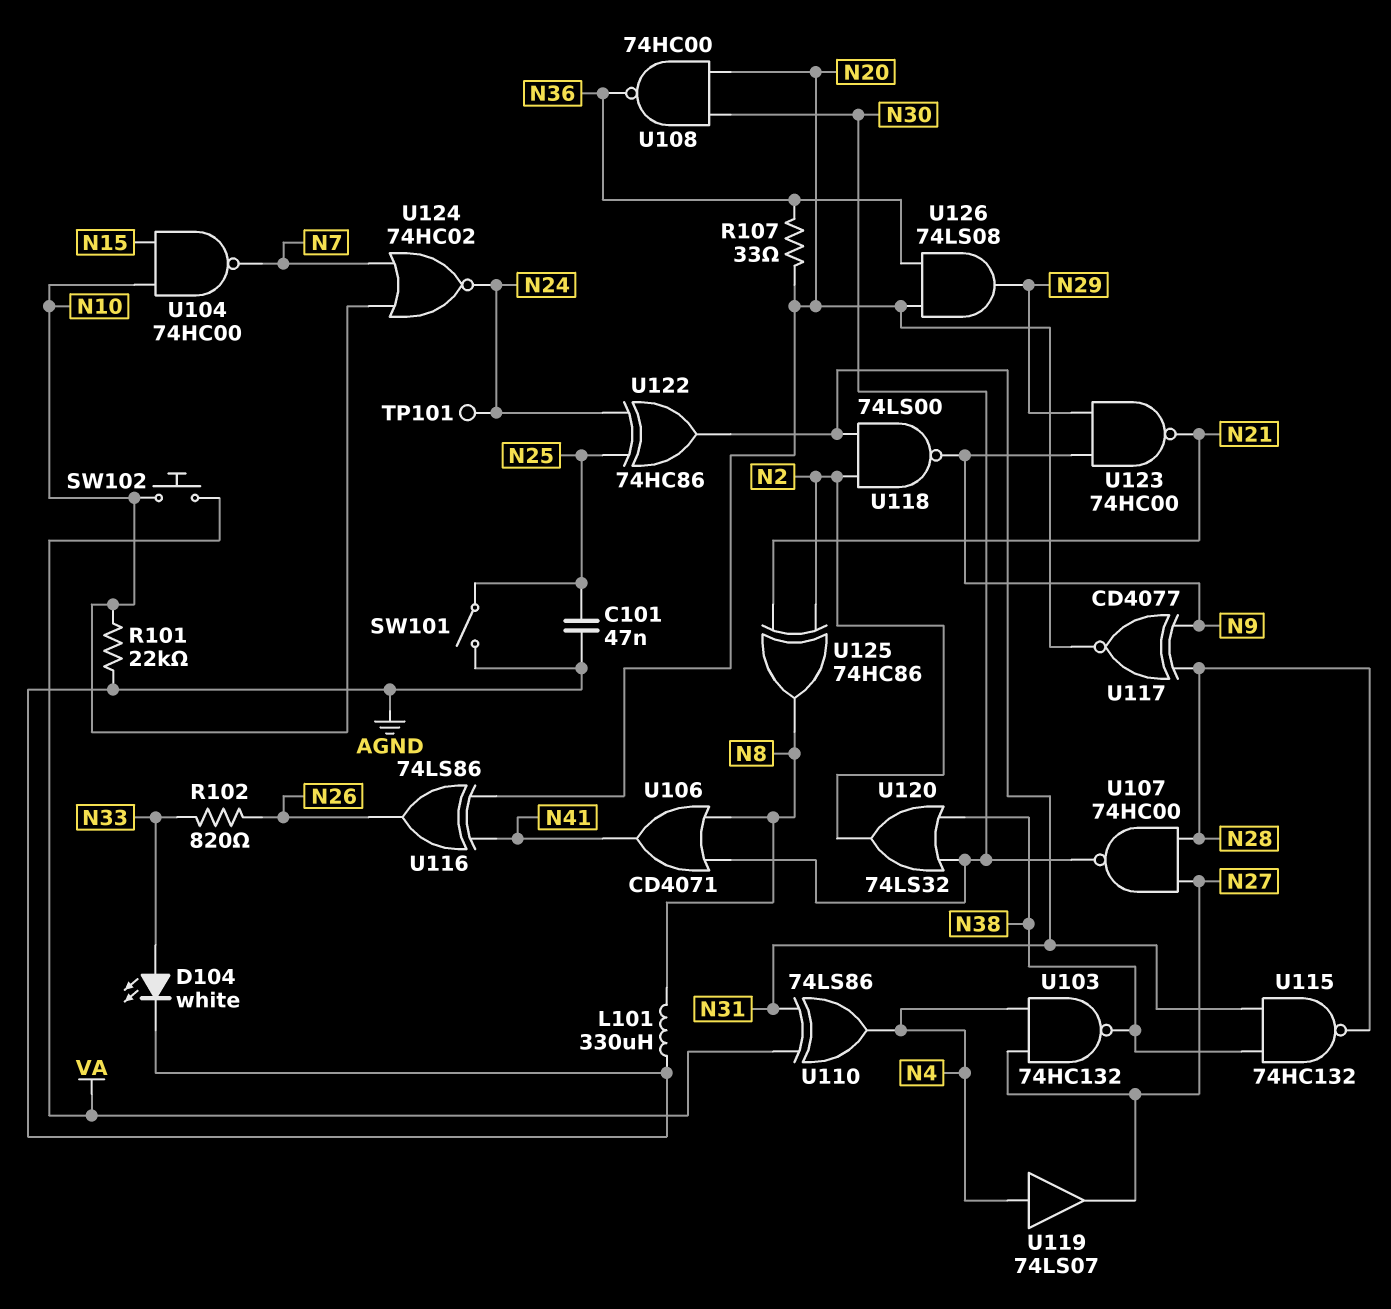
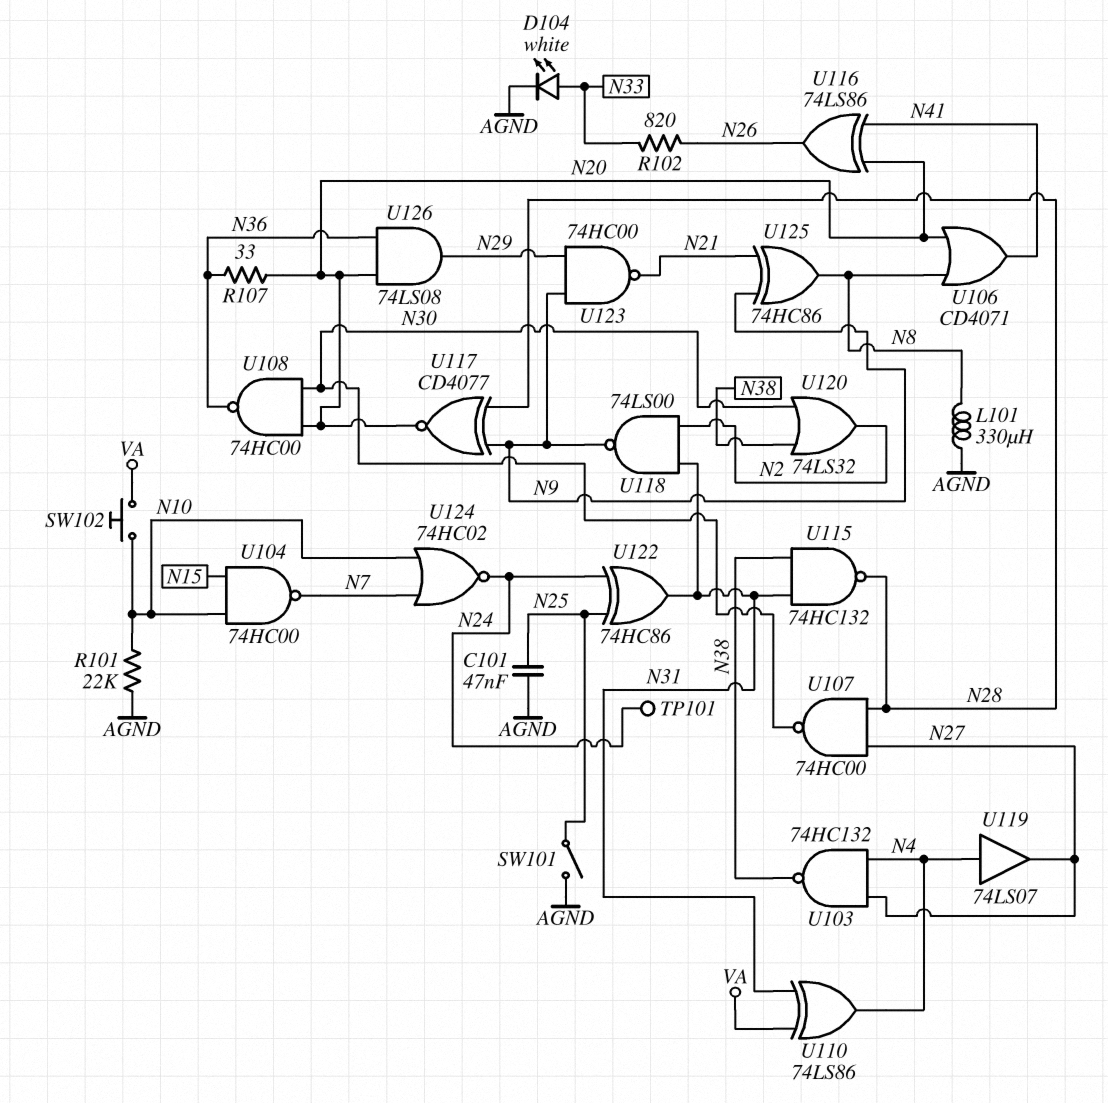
U106: OR CD4071 (in N8, in N30, out N41) -> OR CD4071 (in N8, in N20, out N41)
U125: XOR 74HC86 (in N2, in N21, out N8) -> XOR 74HC86 (in N9, in N21, out N8)

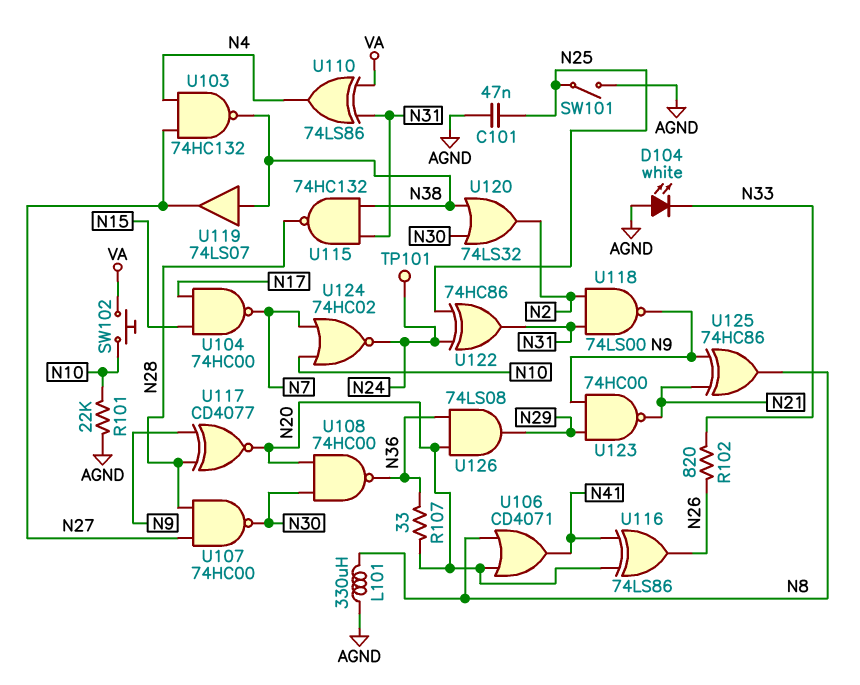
D104: LED white (A N33, K AGND) -> LED white (A AGND, K N33)
U104: NAND 74HC00 (in N10, in N15, out N7) -> NAND 74HC00 (in N15, in N17, out N7)
U119: buffer 74LS07 (in N4, out N27) -> buffer 74LS07 (in N38, out N27)

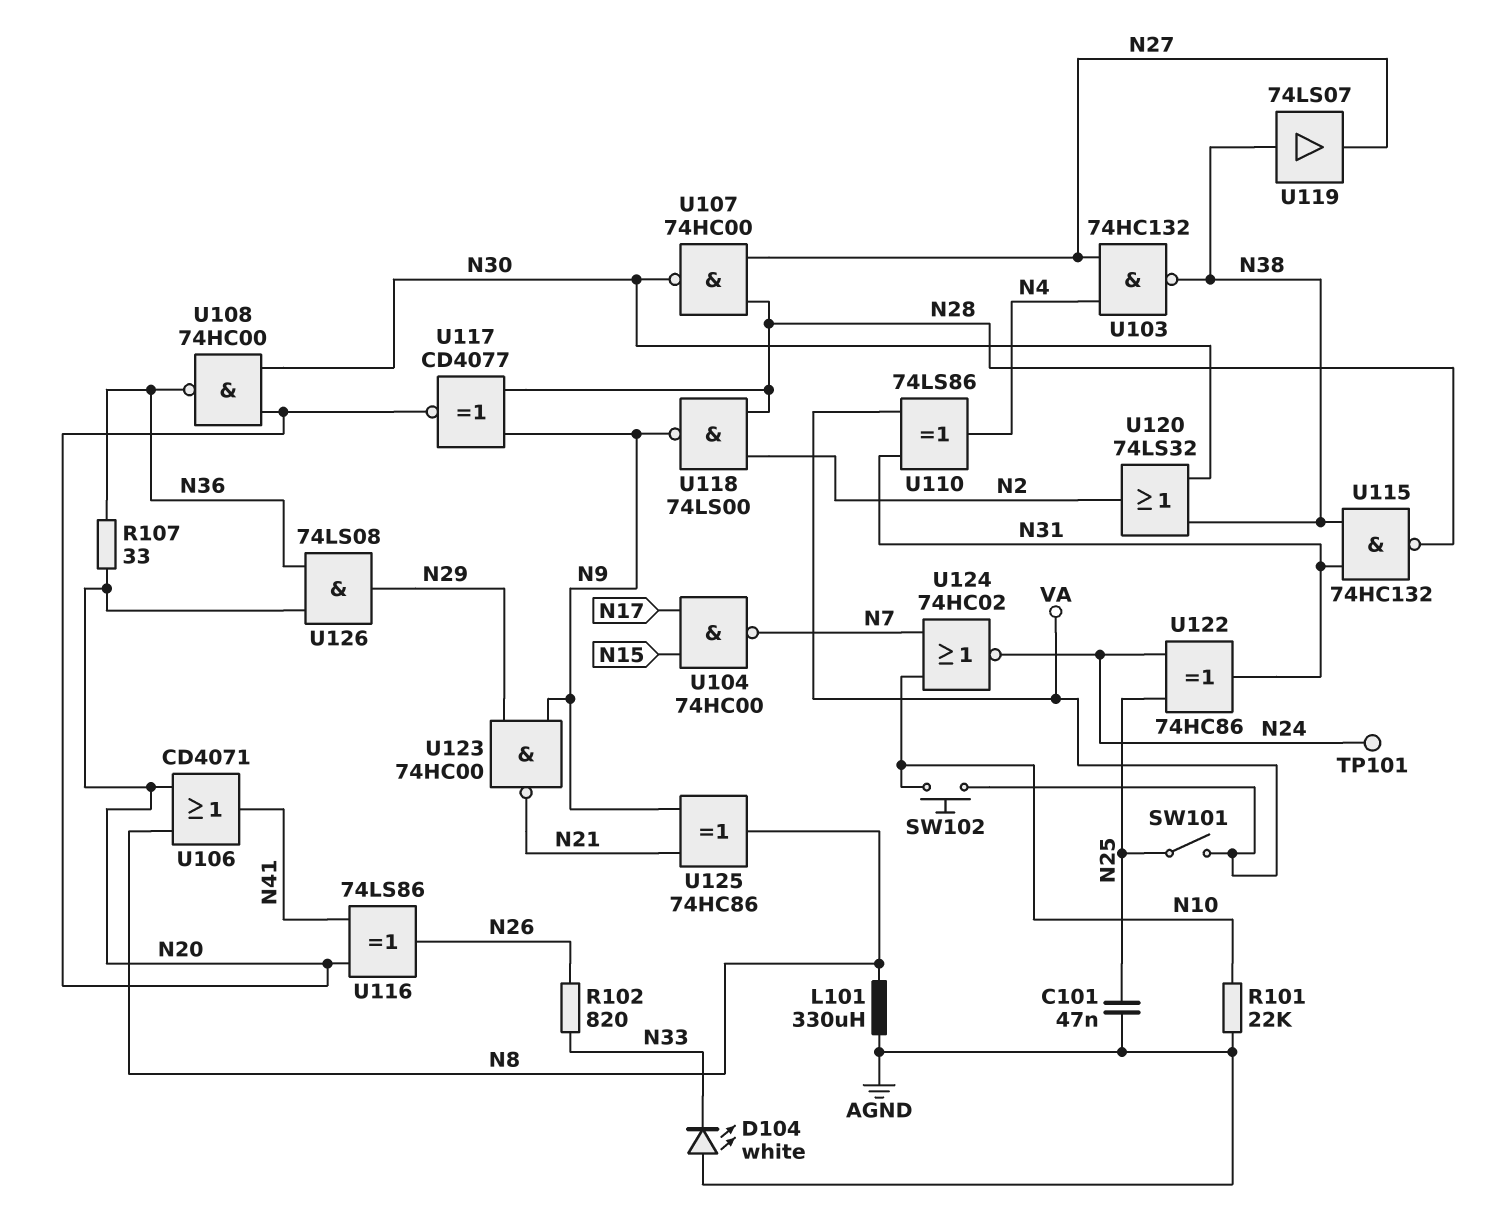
SW101: switch (AGND, N25) -> switch (N25, VA)
U118: NAND 74LS00 (in N2, in N31, out N9) -> NAND 74LS00 (in N2, in N28, out N9)

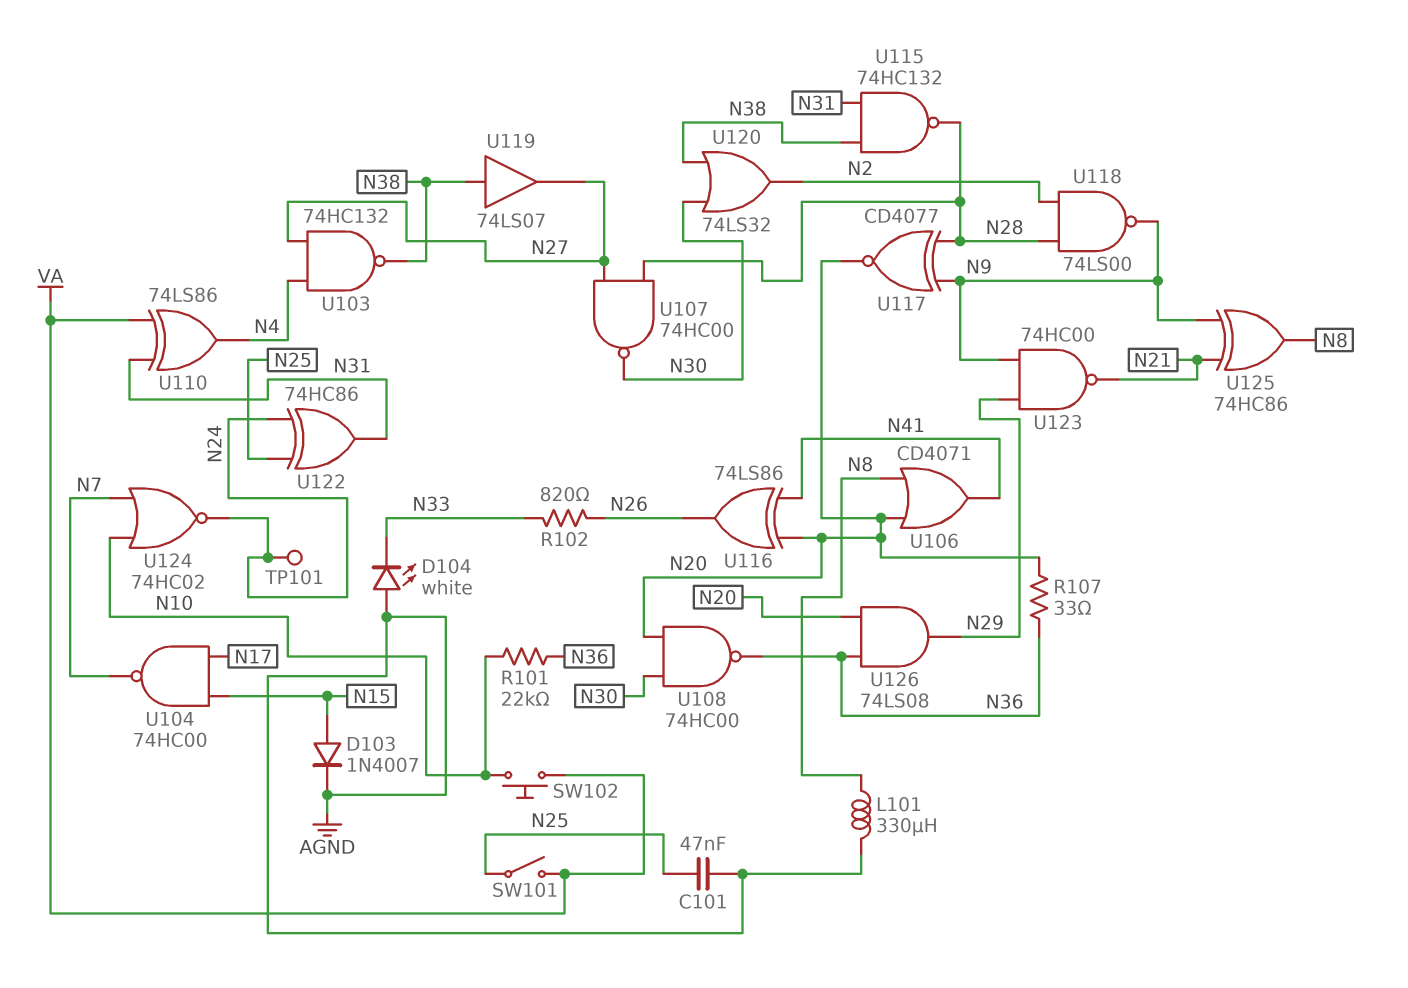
D103: none -> diode 1N4007 (A N15, K AGND)
R101: 22k (AGND, N10) -> 22k (N10, N36)

